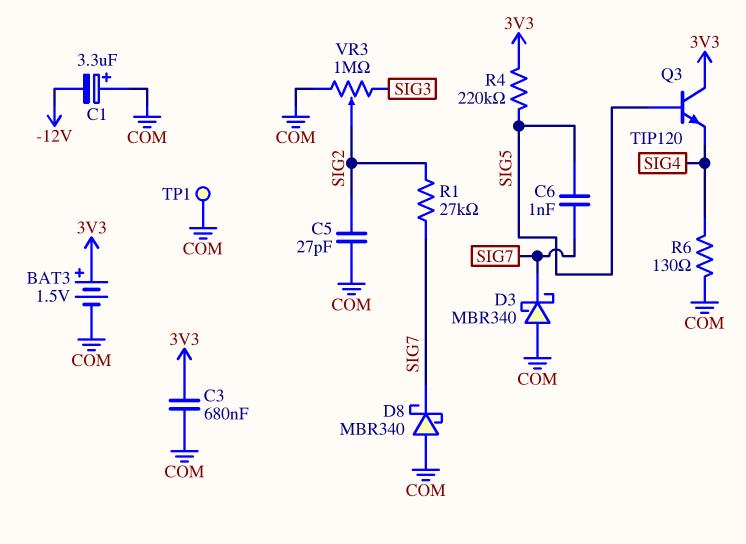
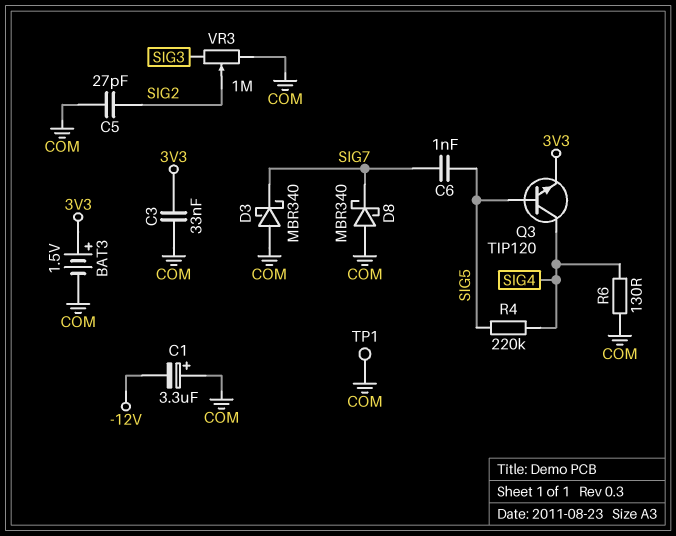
C3: 680nF (3V3, COM) -> 33nF (3V3, COM)
Q3: NPN TIP120 (B SIG5, C 3V3, E SIG4) -> NPN TIP120 (B SIG5, C SIG4, E 3V3)
R1: 27k (SIG2, SIG7) -> none
R4: 220k (3V3, SIG5) -> 220k (SIG4, SIG5)

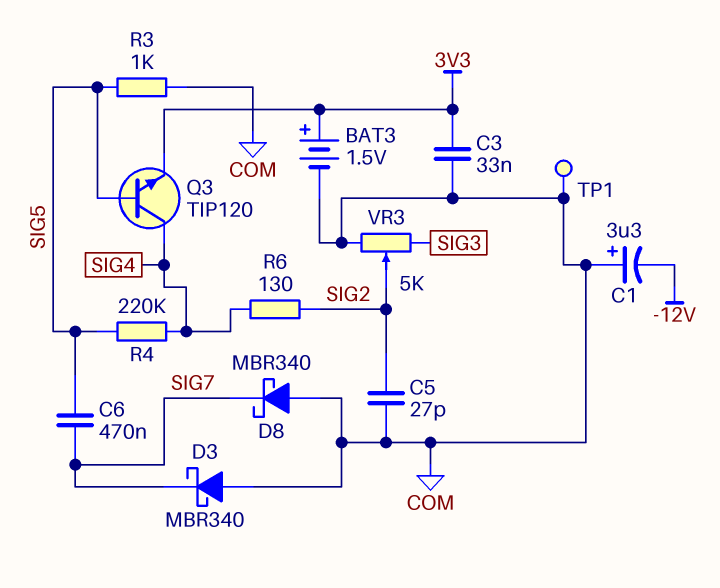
C6: 1nF (SIG5, SIG7) -> 470nF (SIG5, SIG7)
R3: none -> 1k (COM, SIG5)
R6: 130 (COM, SIG4) -> 130 (SIG2, SIG4)
VR3: 1M (COM, SIG3, wiper SIG2) -> 5k (COM, SIG3, wiper SIG2)

